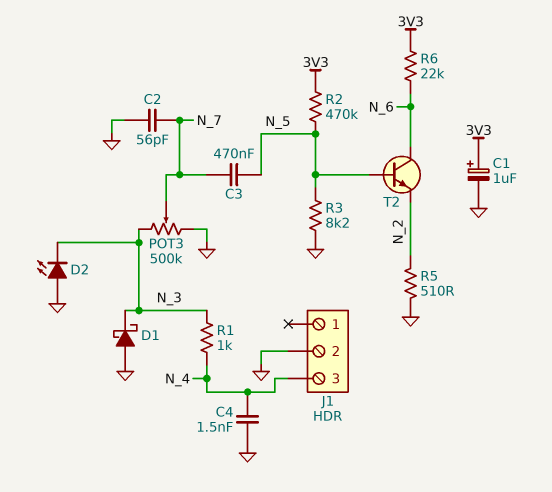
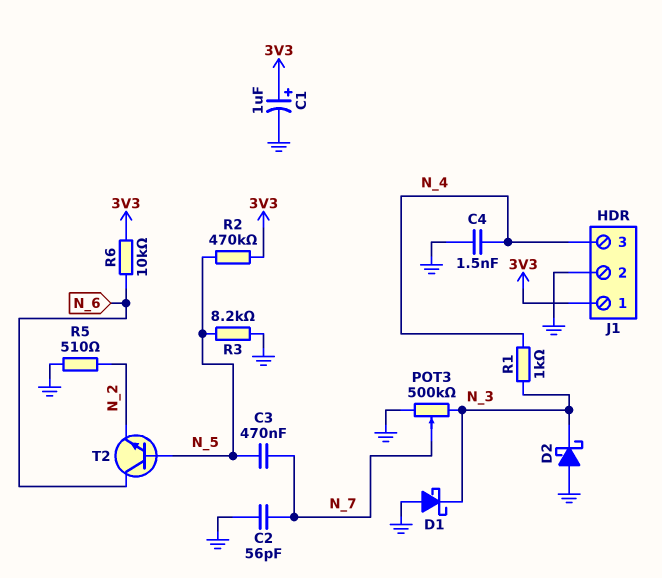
D2: LED (A GND, K N_3) -> schottky (A GND, K N_3)
J1 pin 1: none -> 3V3
R6: 22k (3V3, N_6) -> 10k (3V3, N_6)

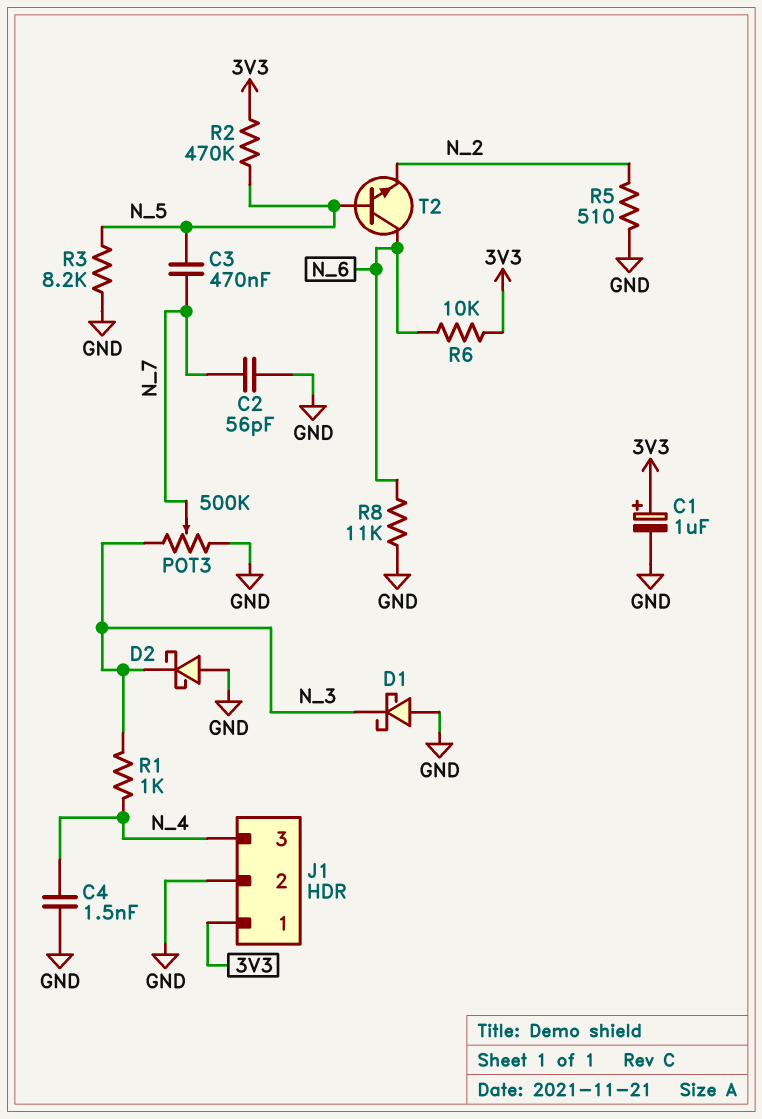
R8: none -> 11k (GND, N_6)

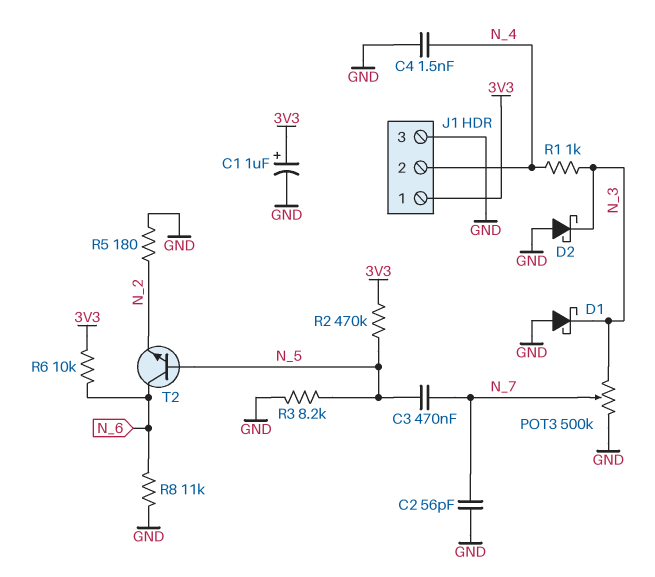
J1 pin 2: GND -> N_4
J1 pin 3: N_4 -> GND
R5: 510 (GND, N_2) -> 180 (GND, N_2)

